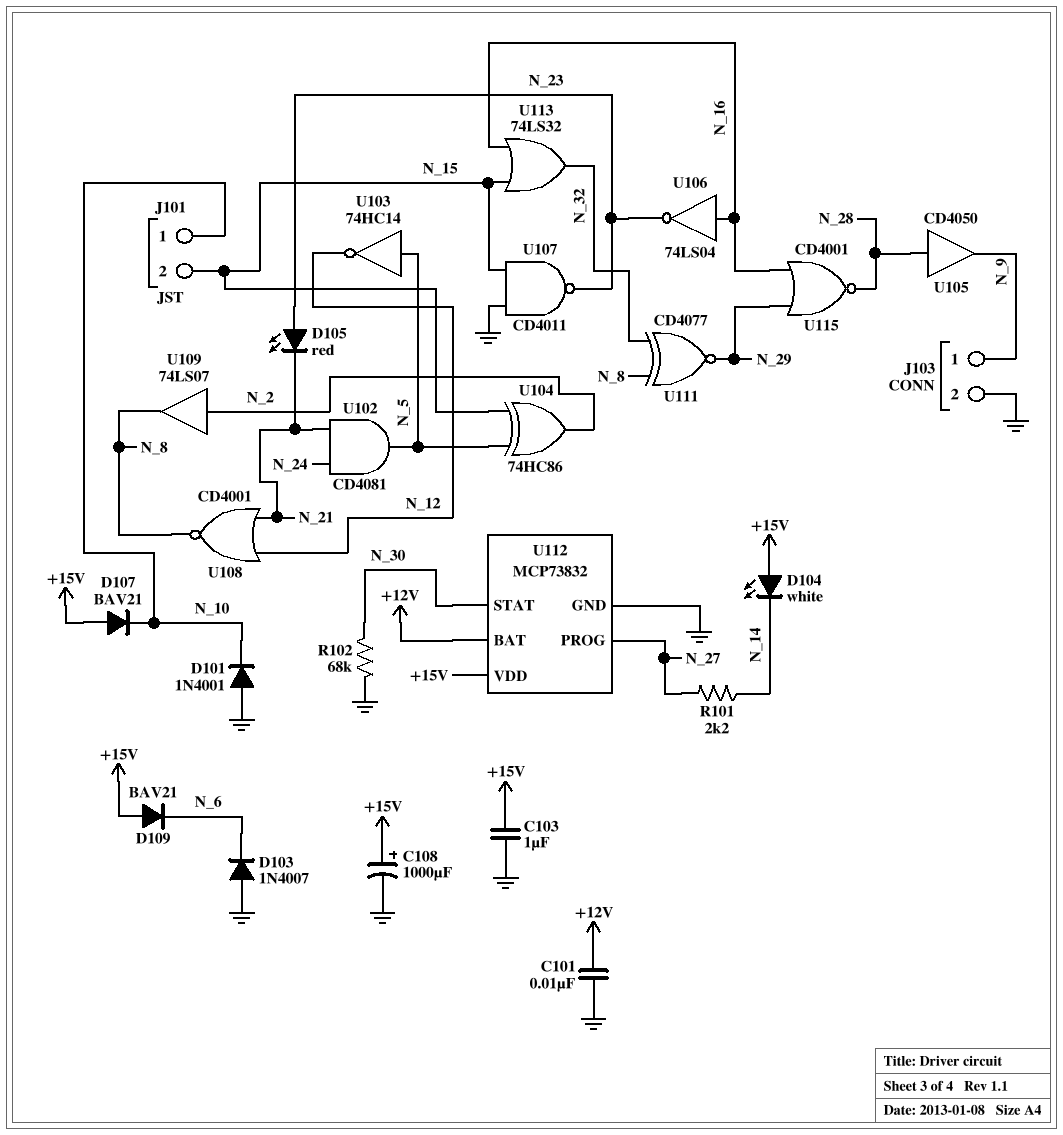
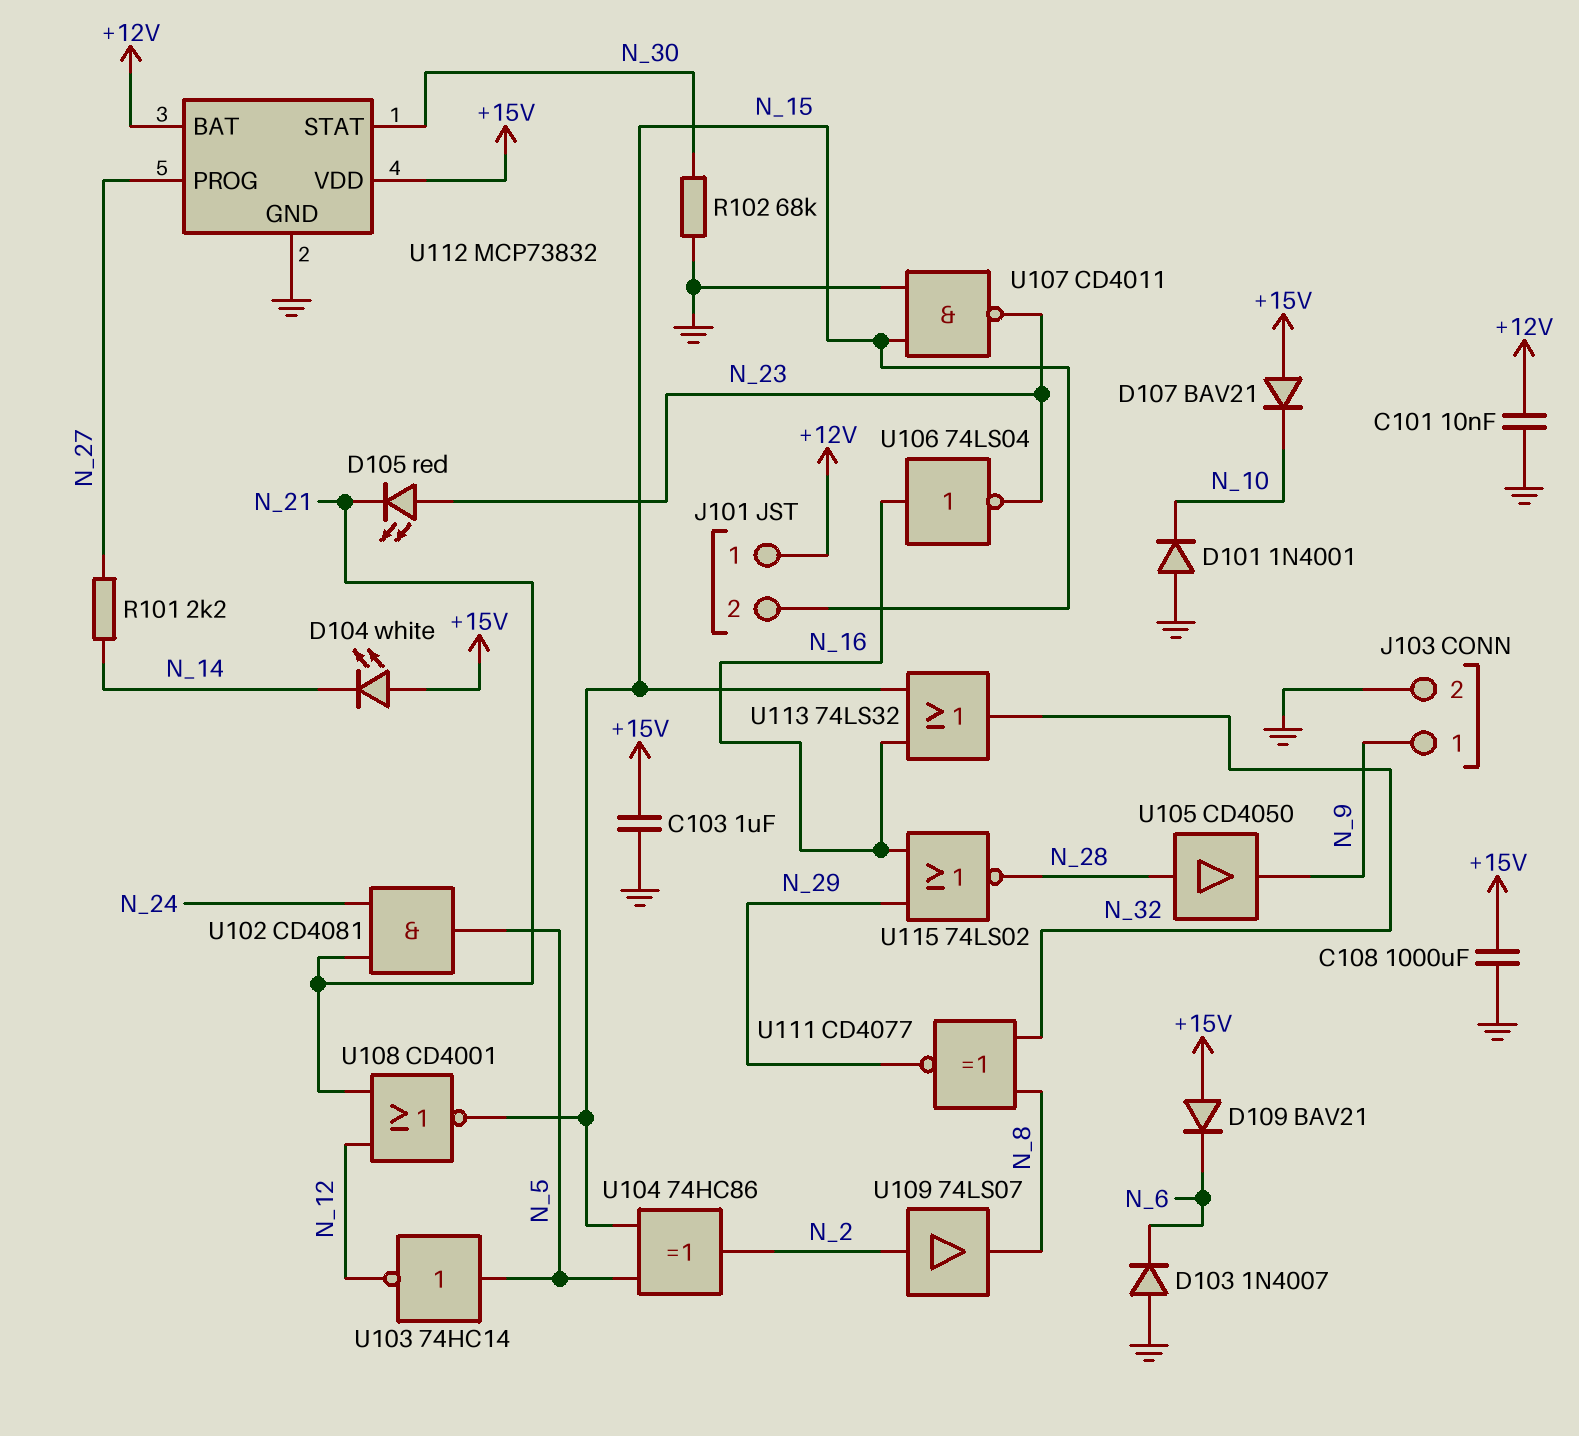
C108: 1000uF (plus +15V, minus GND) -> 1000uF (+15V, GND)
J101 pin 1: N_10 -> +12V
U108: NOR CD4001 (in N_12, in N_21, out N_8) -> NOR CD4001 (in N_12, in N_21, out N_15)
U115: NOR CD4001 (in N_16, in N_29, out N_28) -> NOR 74LS02 (in N_16, in N_29, out N_28)

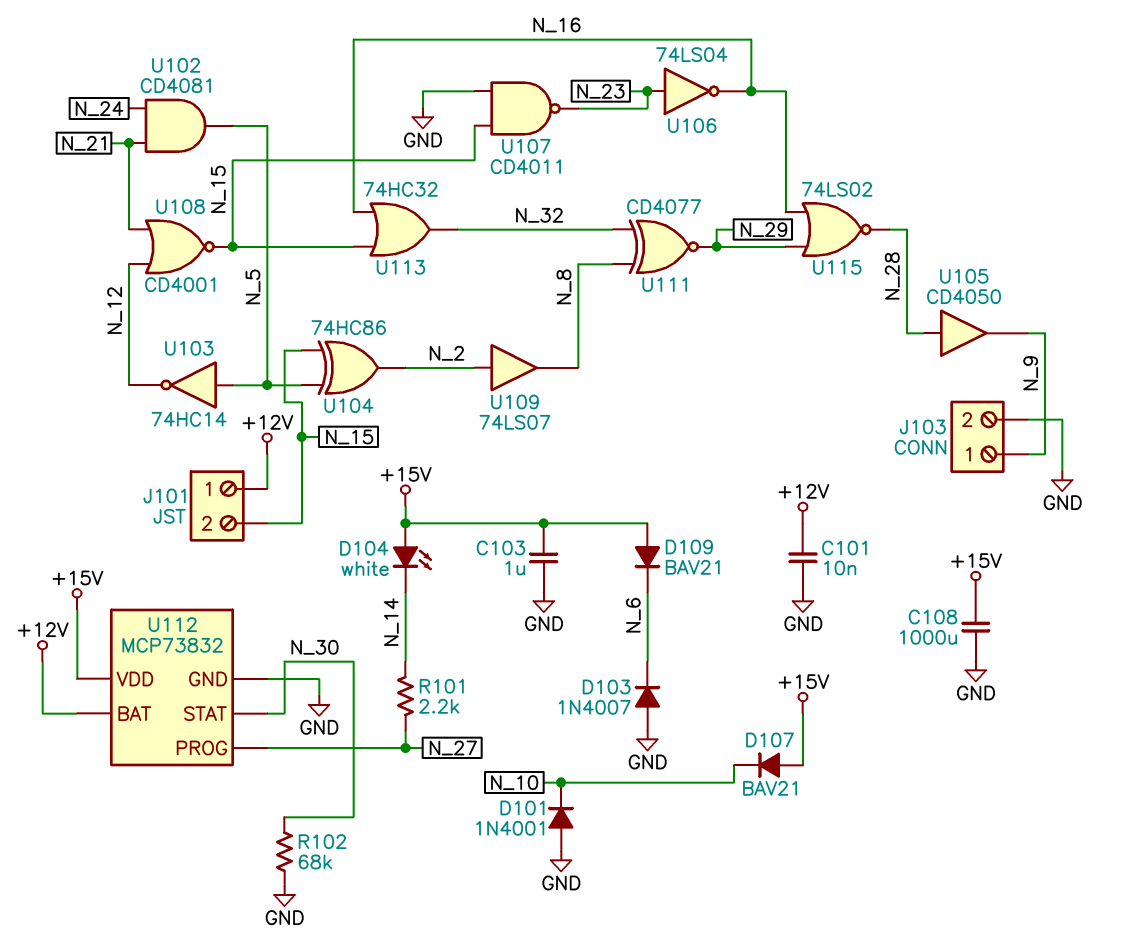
D105: LED red (A N_23, K N_21) -> none
U106: NOT 74LS04 (in N_16, out N_23) -> NOT 74LS04 (in N_23, out N_16)
U113: OR 74LS32 (in N_15, in N_16, out N_32) -> OR 74HC32 (in N_15, in N_16, out N_32)

